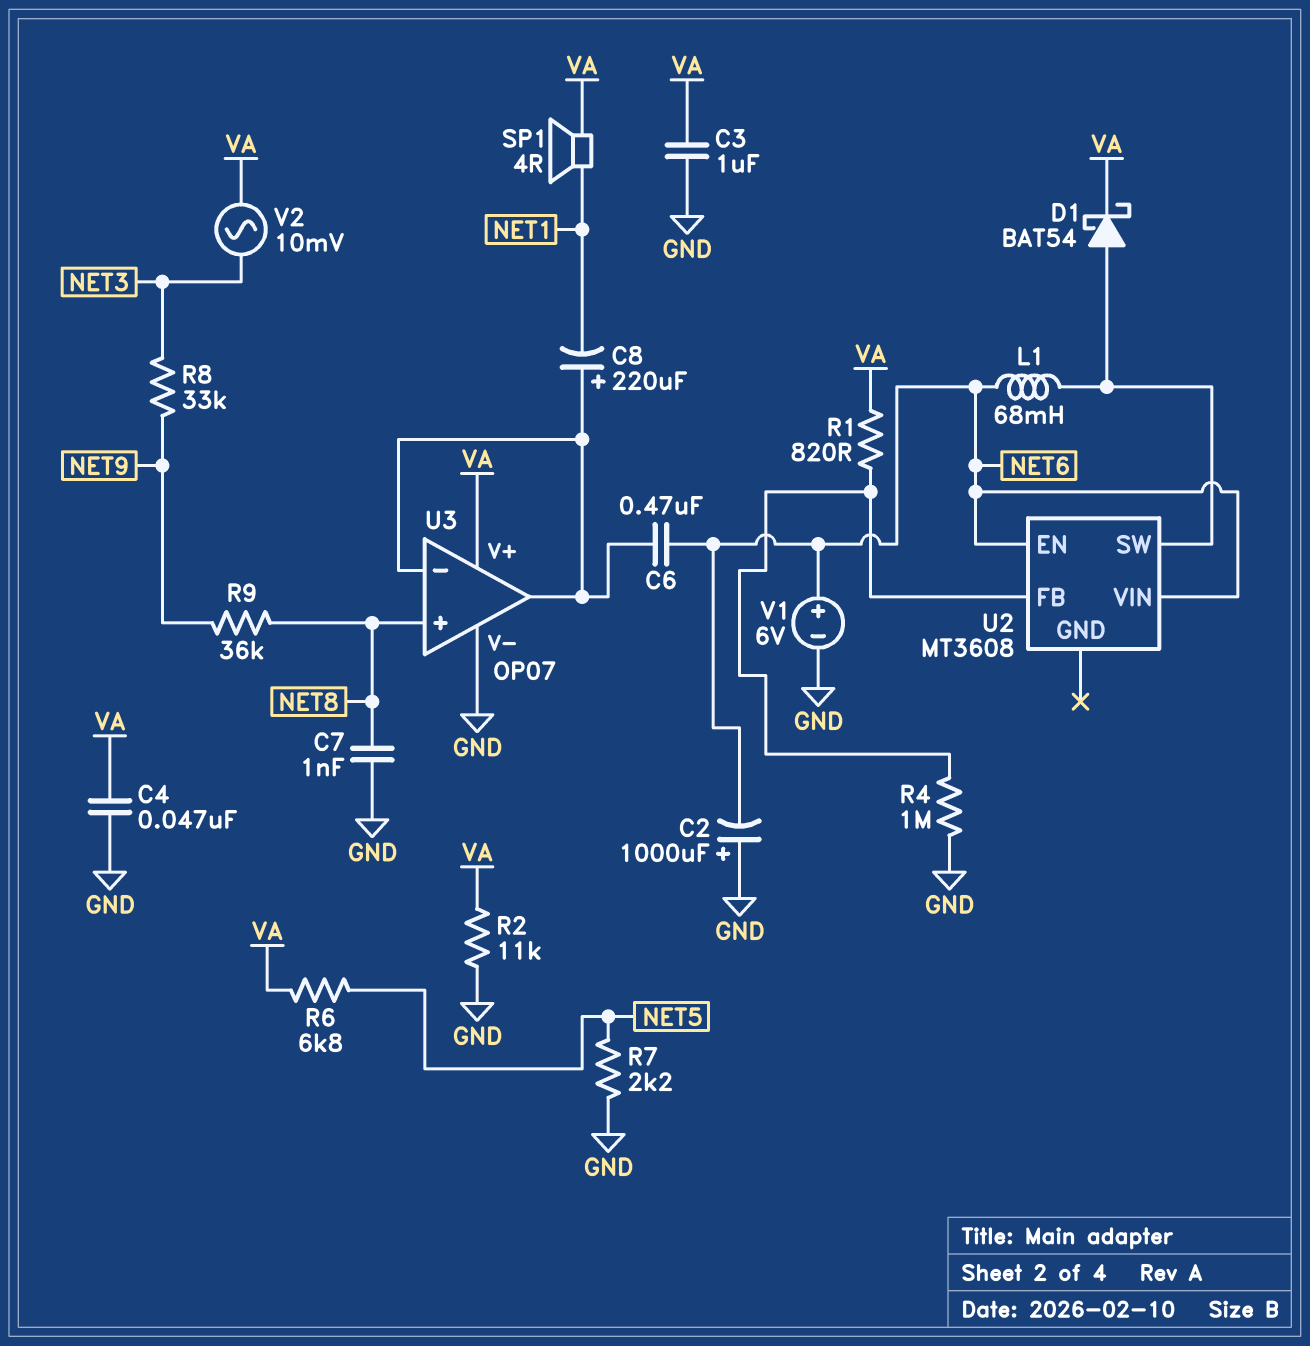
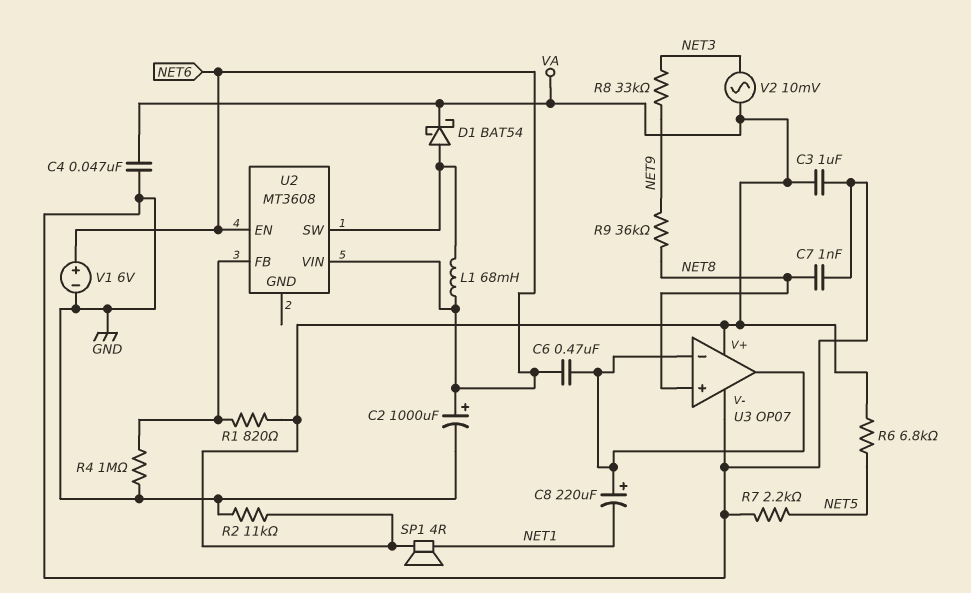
C2: 1000uF (plus GND, minus NET6) -> 1000uF (plus NET6, minus GND)

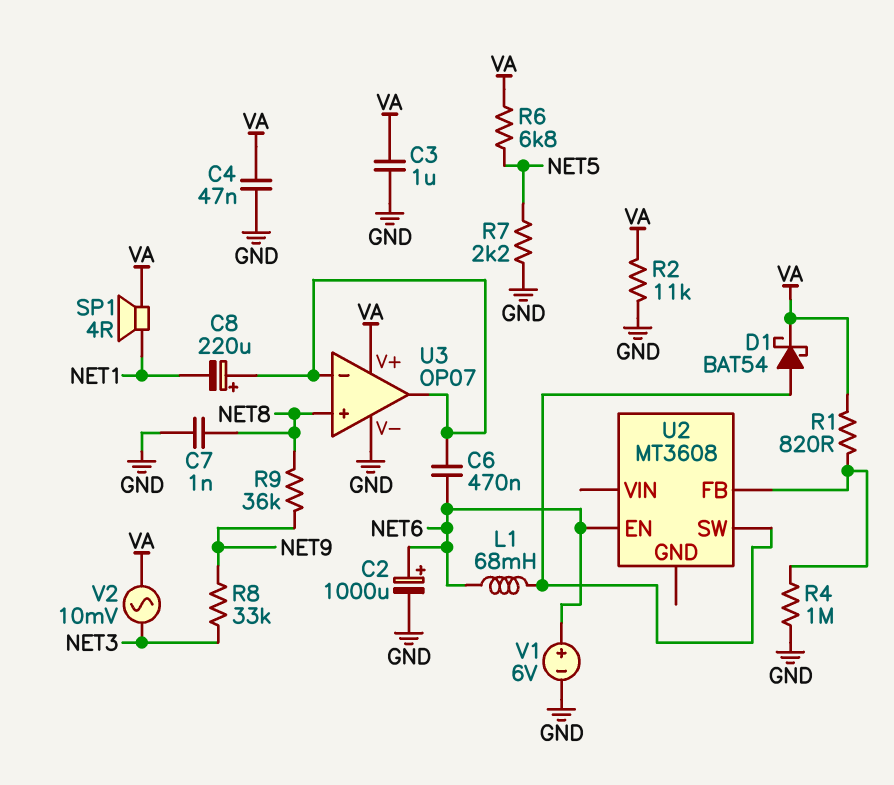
U2 pin VIN: NET6 -> none

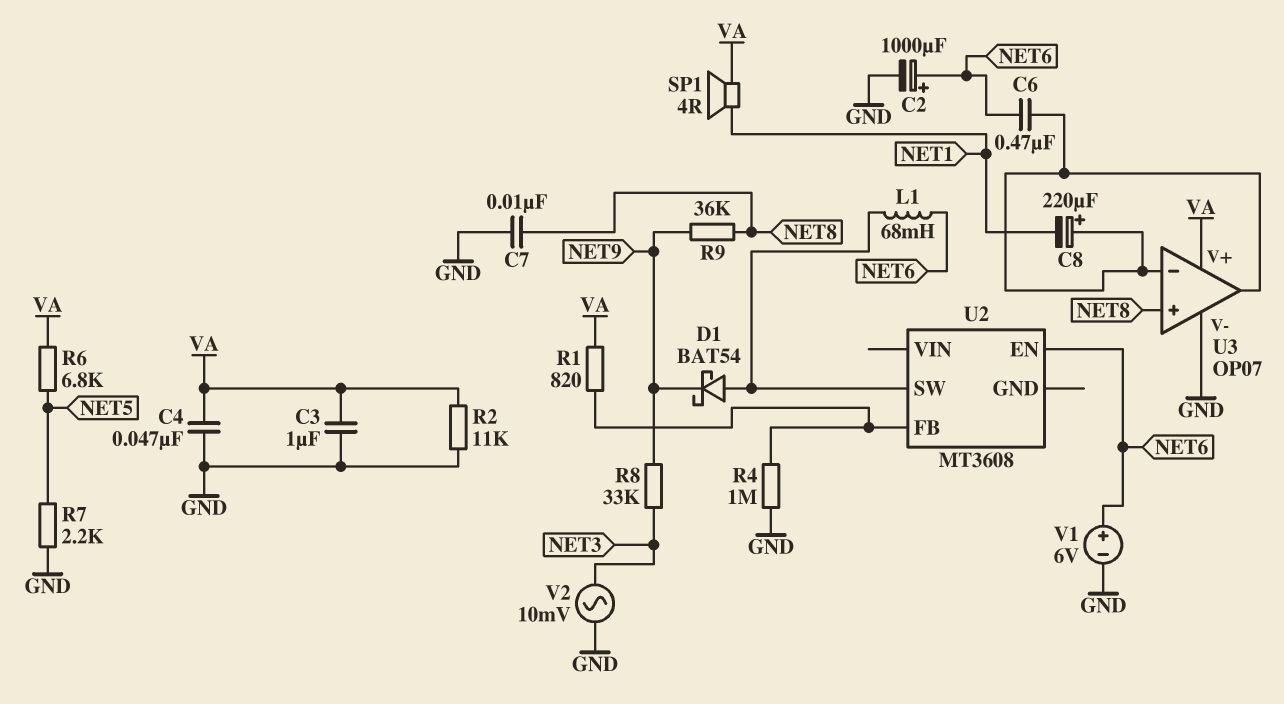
C7: 1nF (GND, NET8) -> 10nF (GND, NET8)
D1: schottky BAT54 (A U2/SW, K VA) -> schottky BAT54 (A U2/SW, K NET9)
V2: AC 10mV (NET3, VA) -> AC 10mV (GND, NET3)

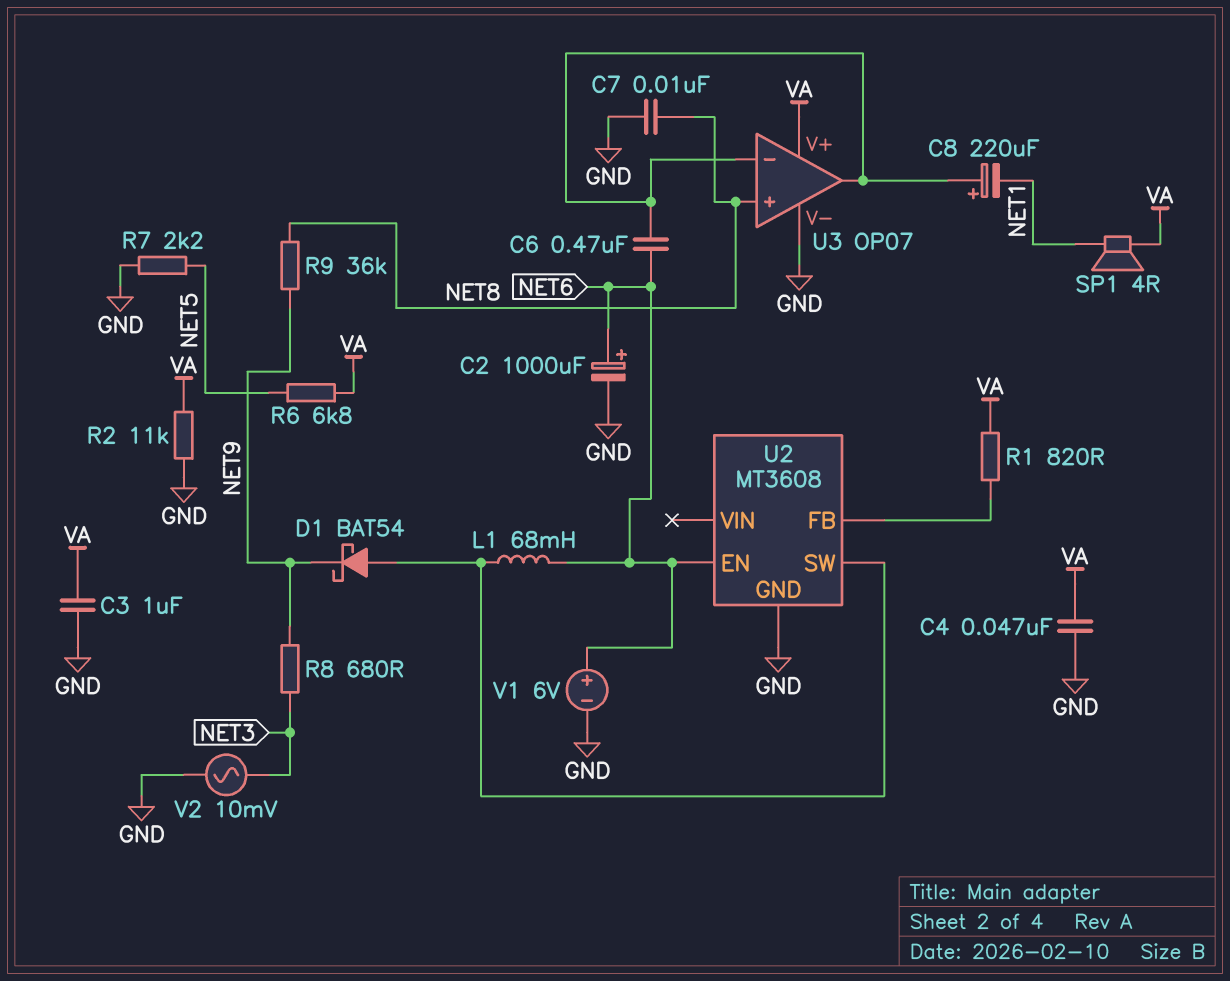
R4: 1M (GND, U2/FB) -> none
R8: 33k (NET3, NET9) -> 680 (NET3, NET9)
U2 pin GND: none -> GND

